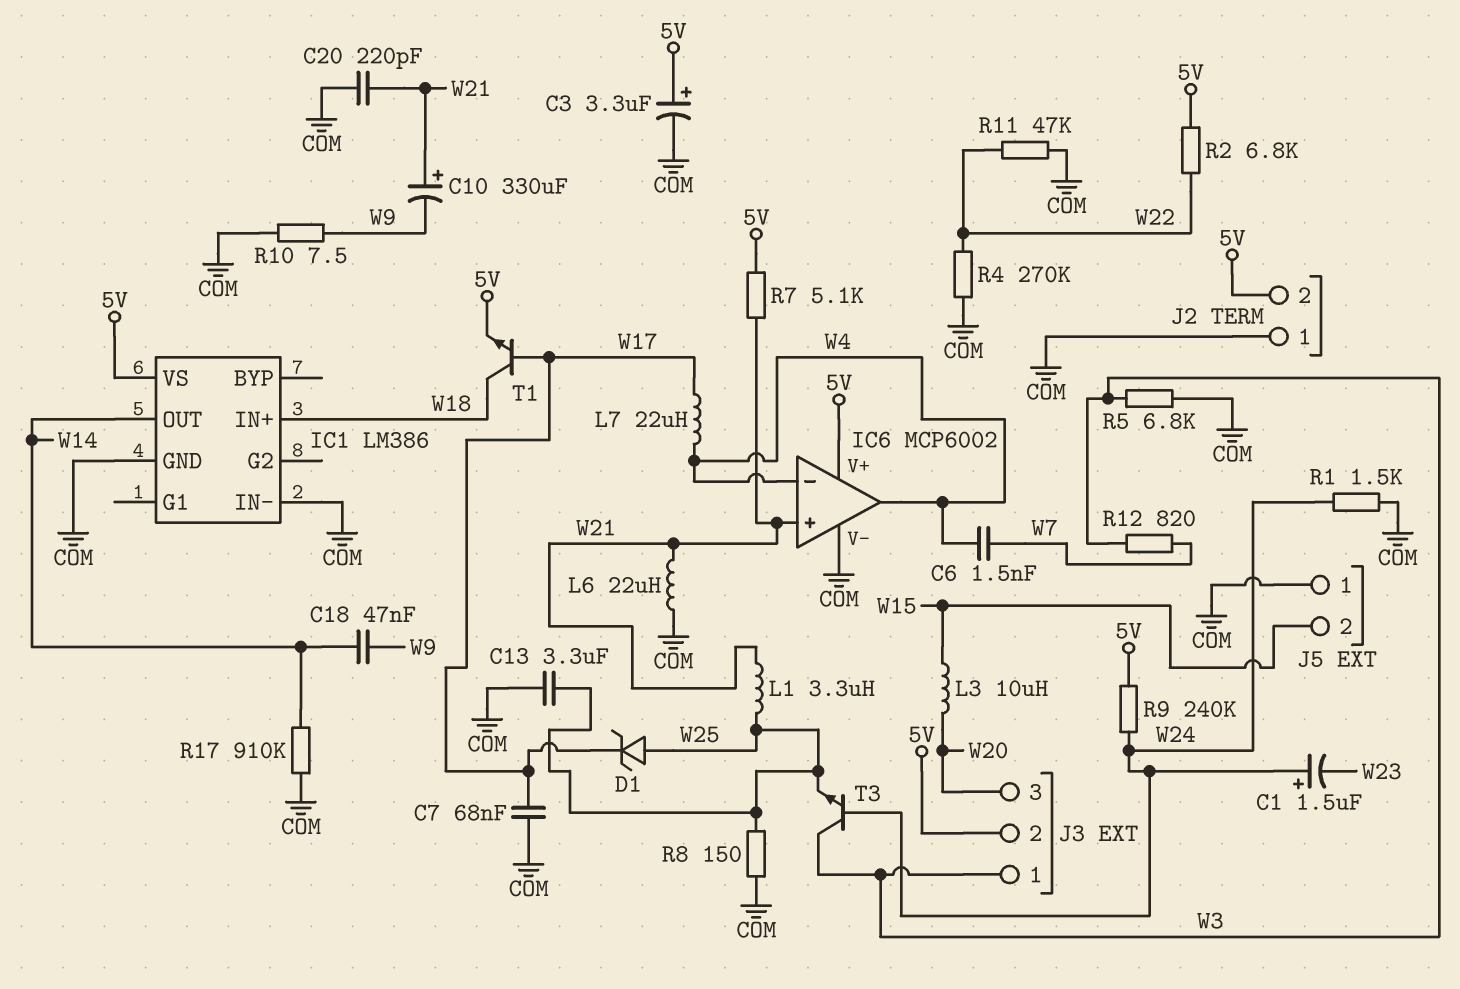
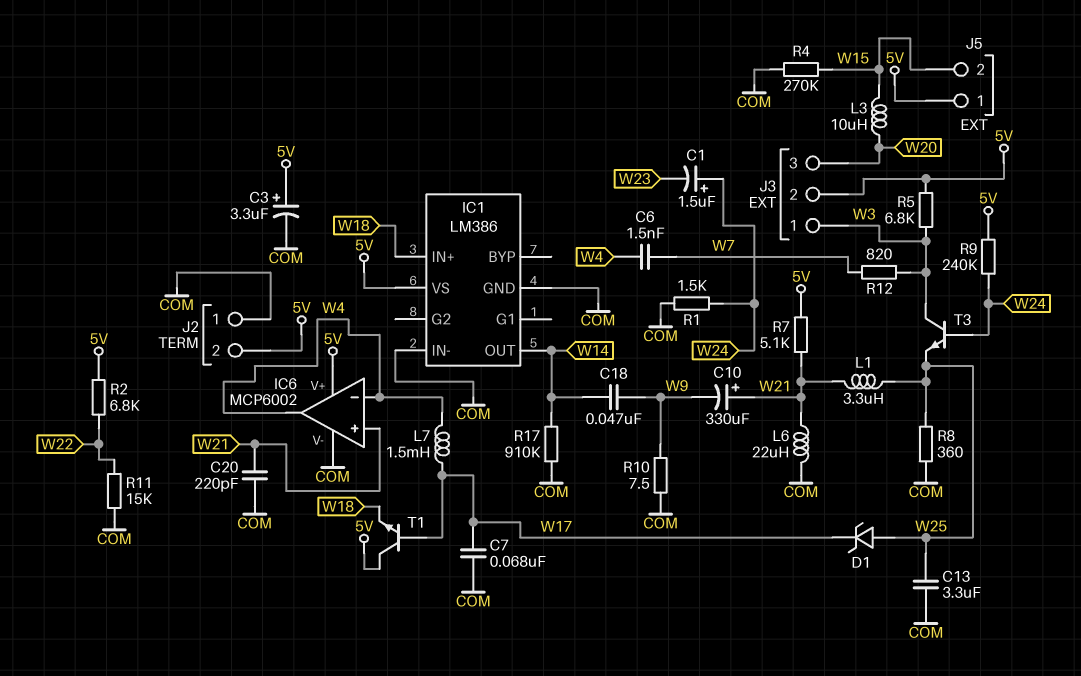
J5 pin 1: COM -> 5V
L7: 22uH (W4, W17) -> 1.5mH (W4, W17)
R4: 270k (COM, W22) -> 270k (COM, W15)
R5: 6.8k (COM, W3) -> 6.8k (5V, W3)
R8: 150 (COM, W25) -> 360 (COM, W25)
R11: 47k (COM, W22) -> 15k (COM, W22)
T1: NPN (B W17, C W18, E 5V) -> NPN (B W17, C 5V, E W18)

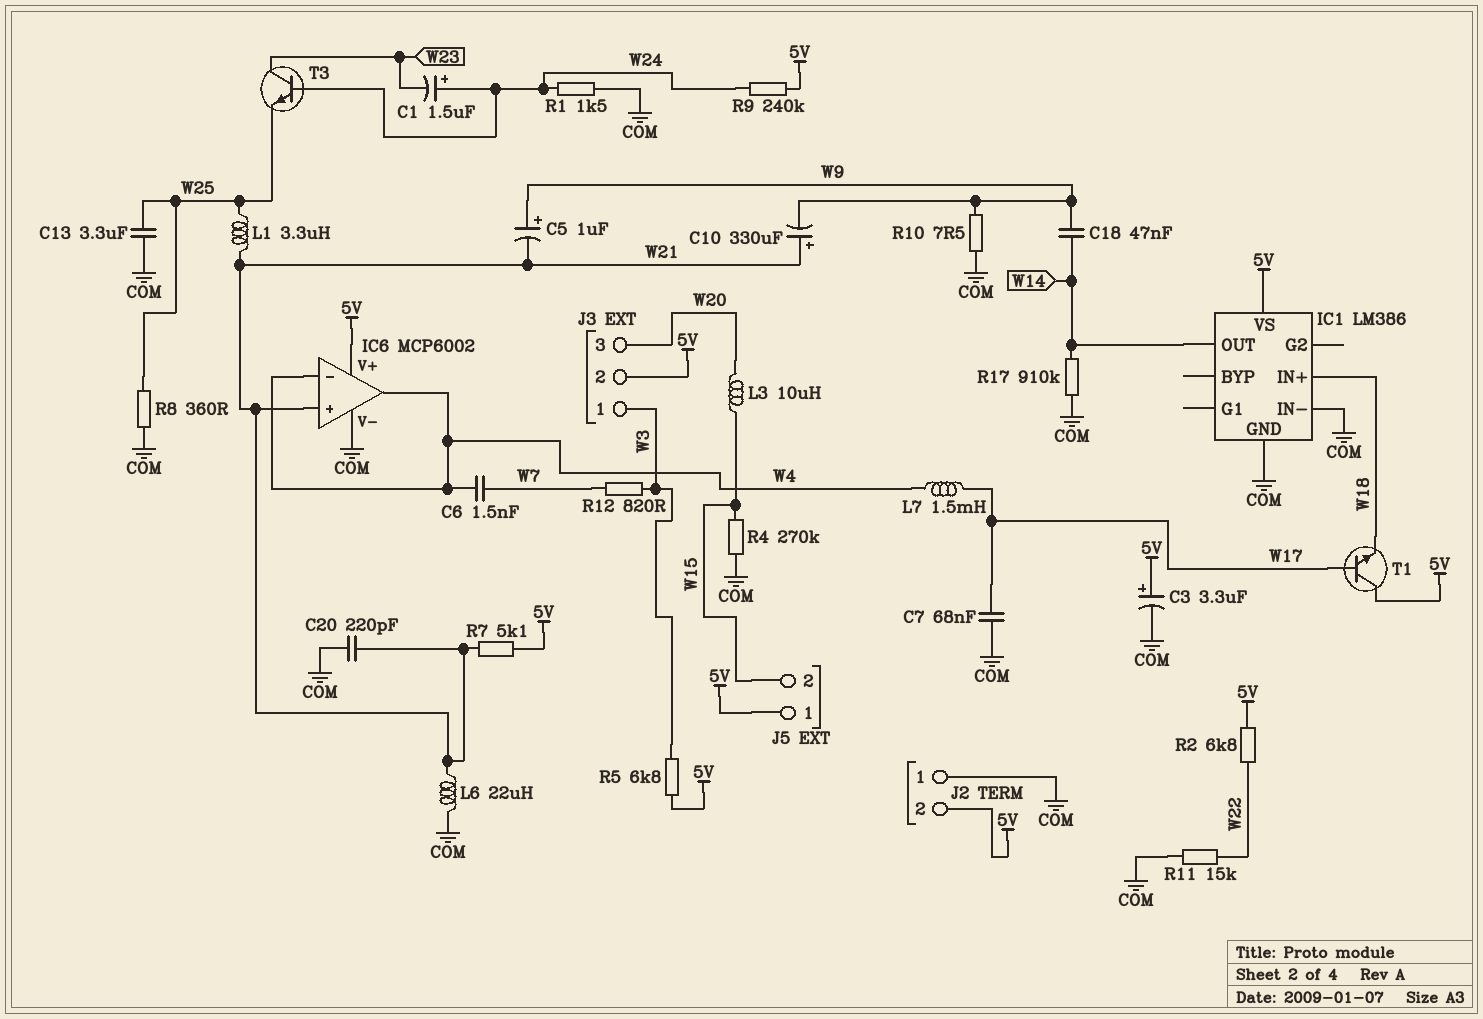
C5: none -> 1uF (plus W9, minus W21)
D1: zener (A W25, K W17) -> none
T3: NPN (B W24, C W3, E W25) -> NPN (B W24, C W23, E W25)

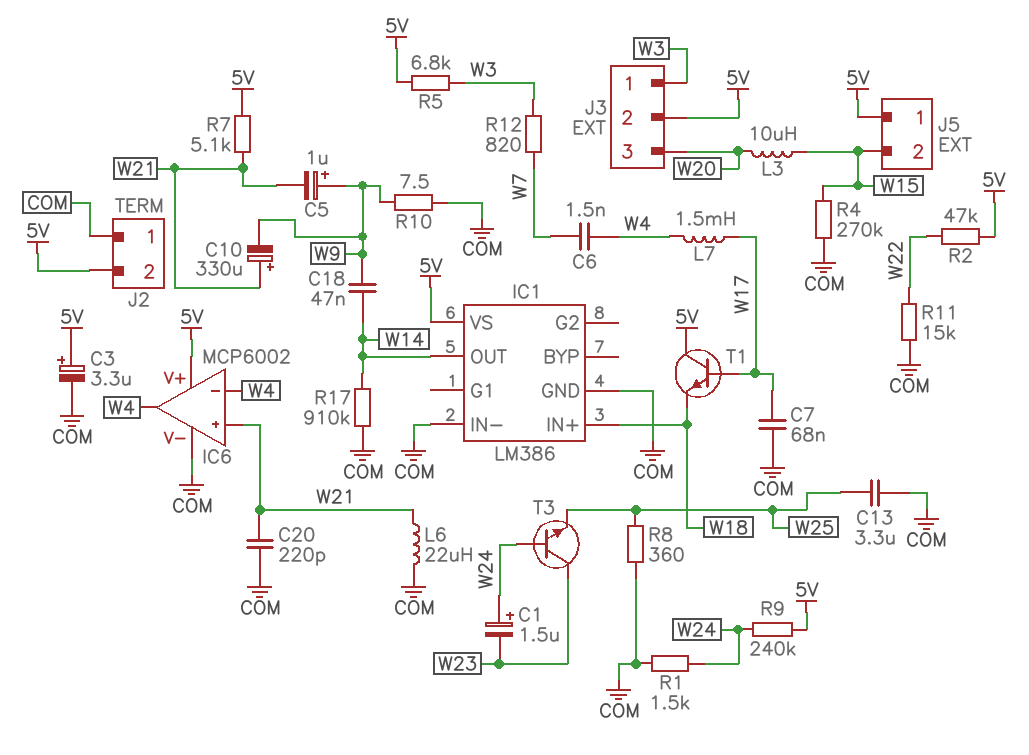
L1: 3.3uH (W21, W25) -> none
R2: 6.8k (5V, W22) -> 47k (5V, W22)

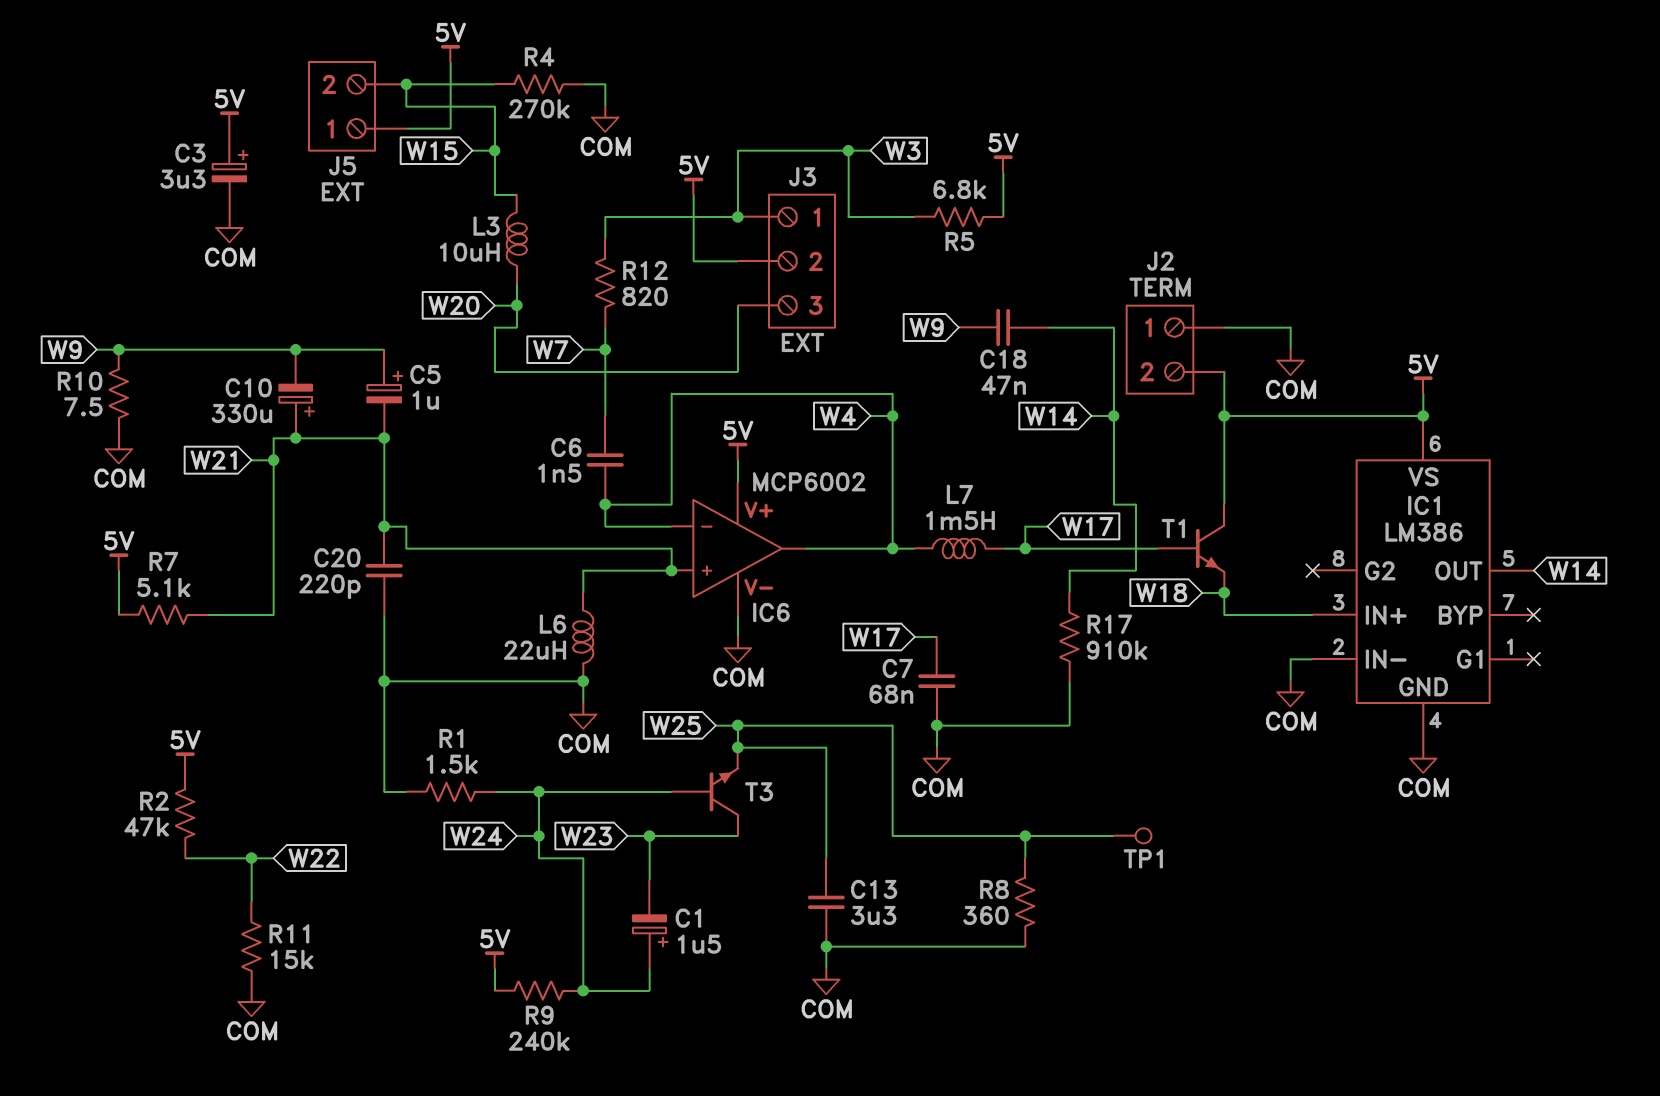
TP1: none -> test point (W25)

